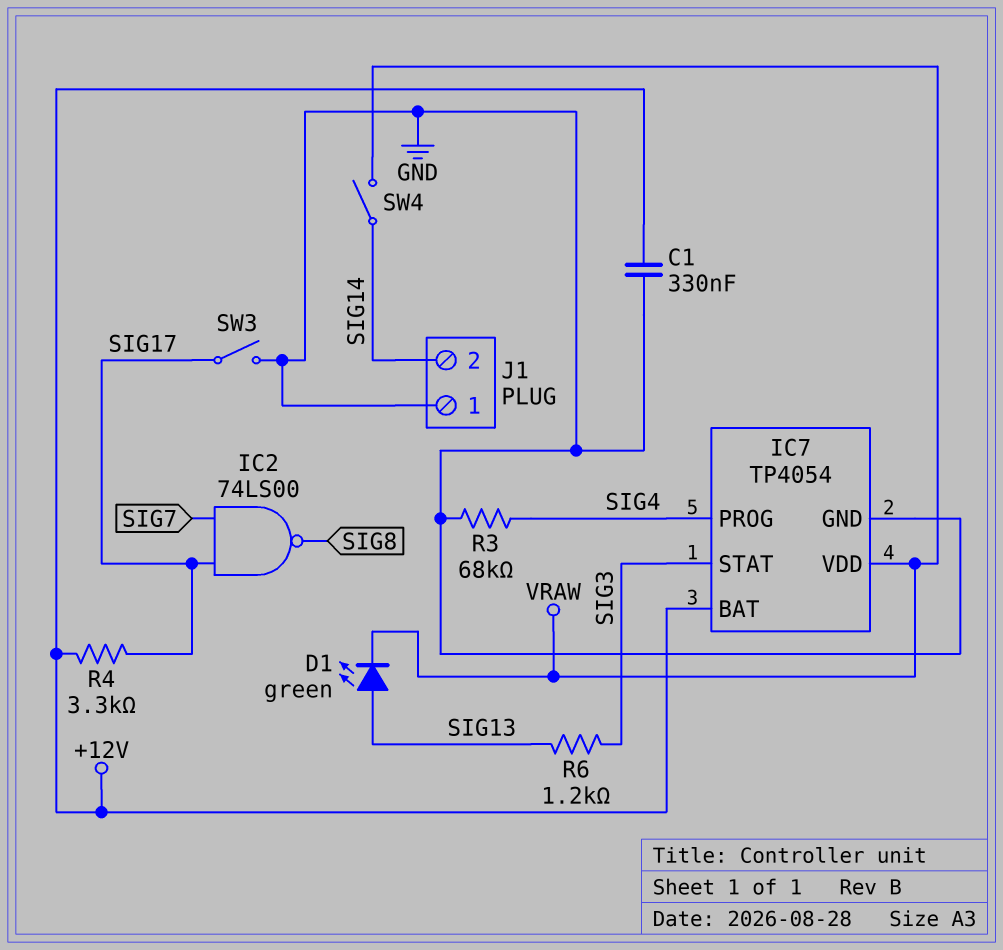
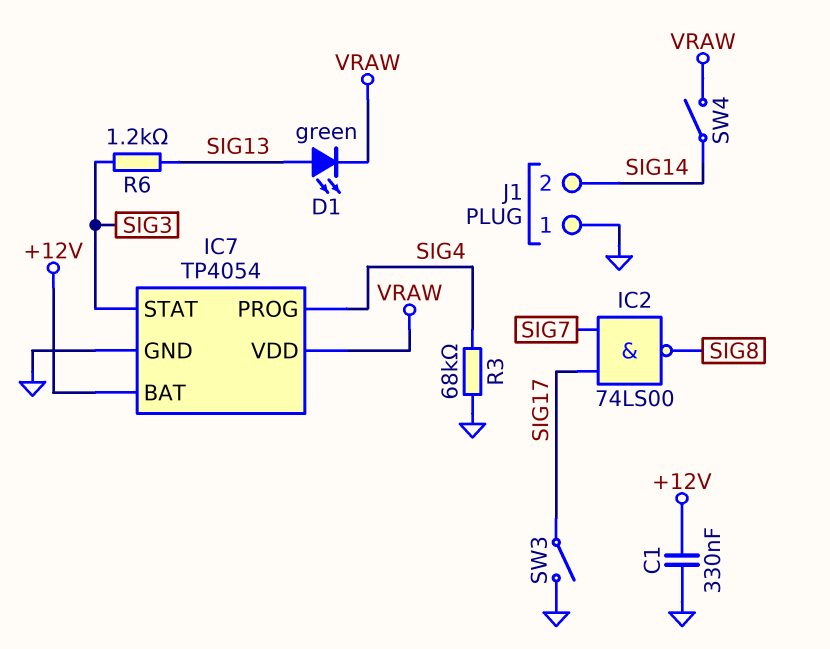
R4: 3.3k (+12V, SIG17) -> none

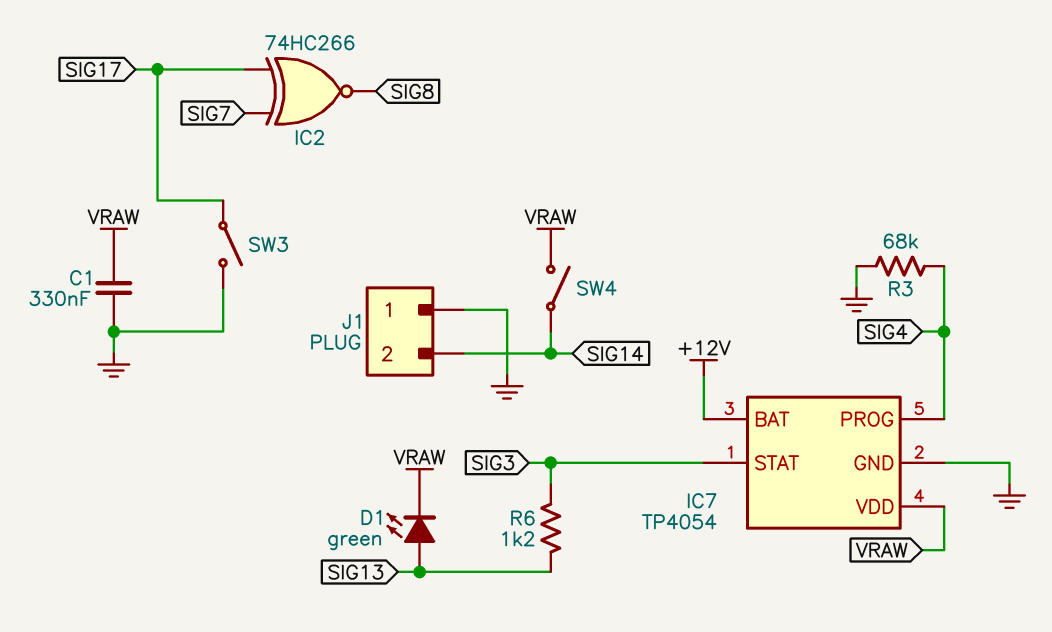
C1: 330nF (+12V, GND) -> 330nF (GND, VRAW)
IC2: NAND 74LS00 (in SIG7, in SIG17, out SIG8) -> XNOR 74HC266 (in SIG7, in SIG17, out SIG8)

